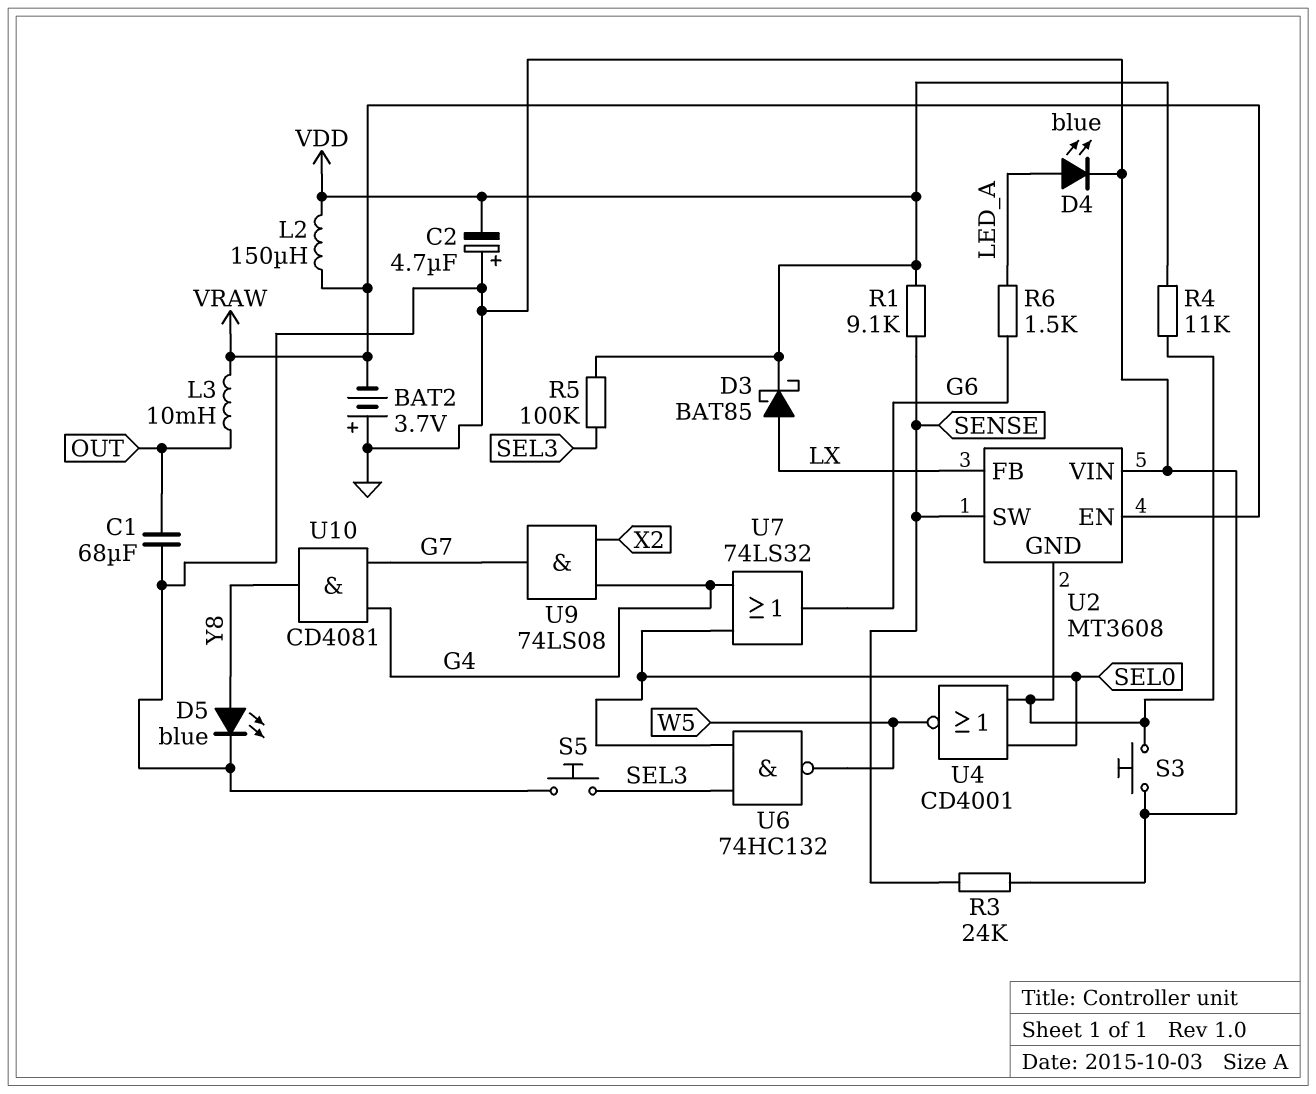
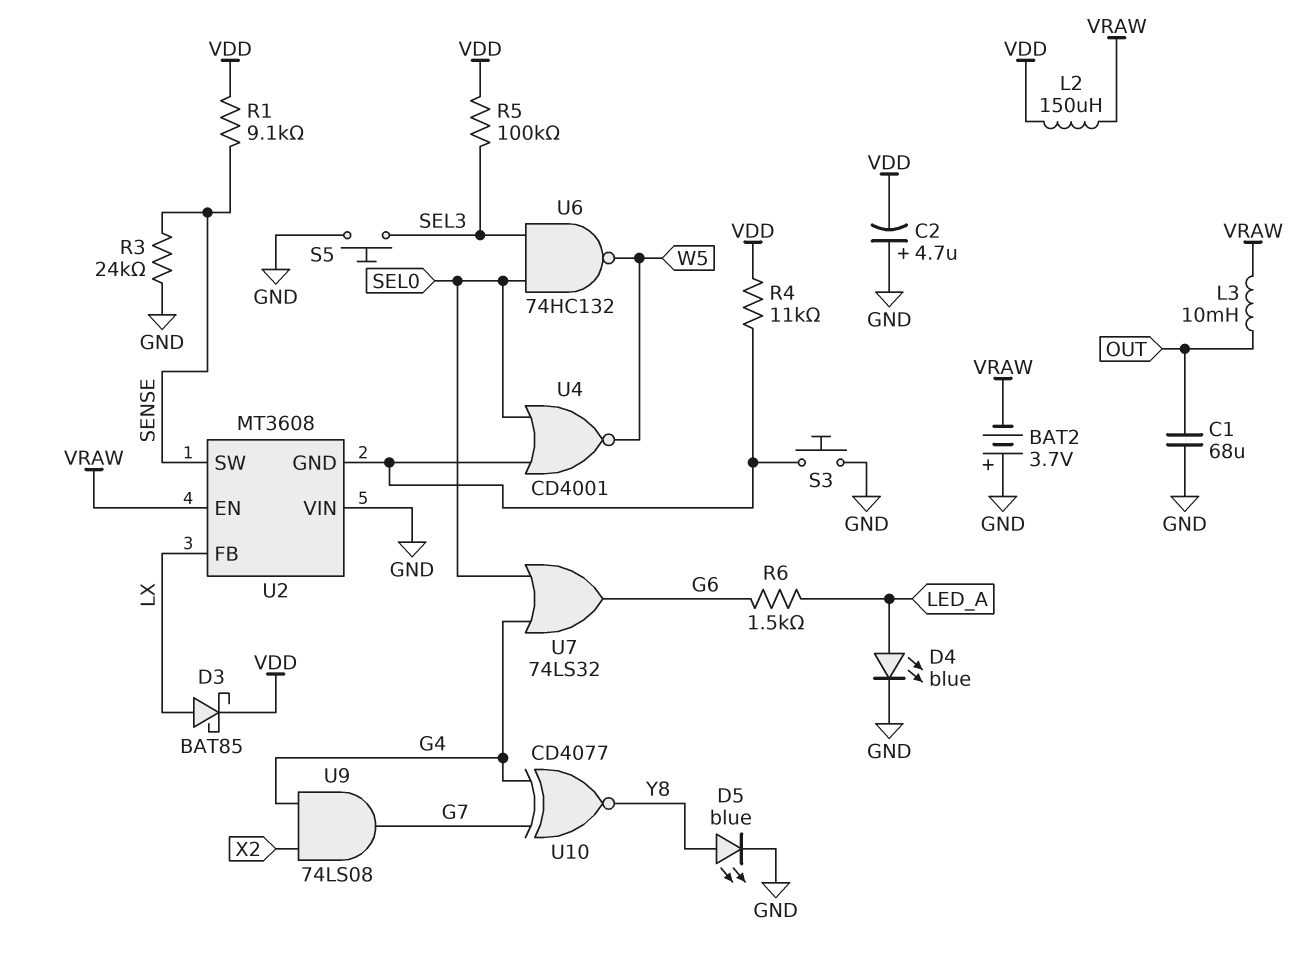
U10: AND CD4081 (in G4, in G7, out Y8) -> XNOR CD4077 (in G4, in G7, out Y8)

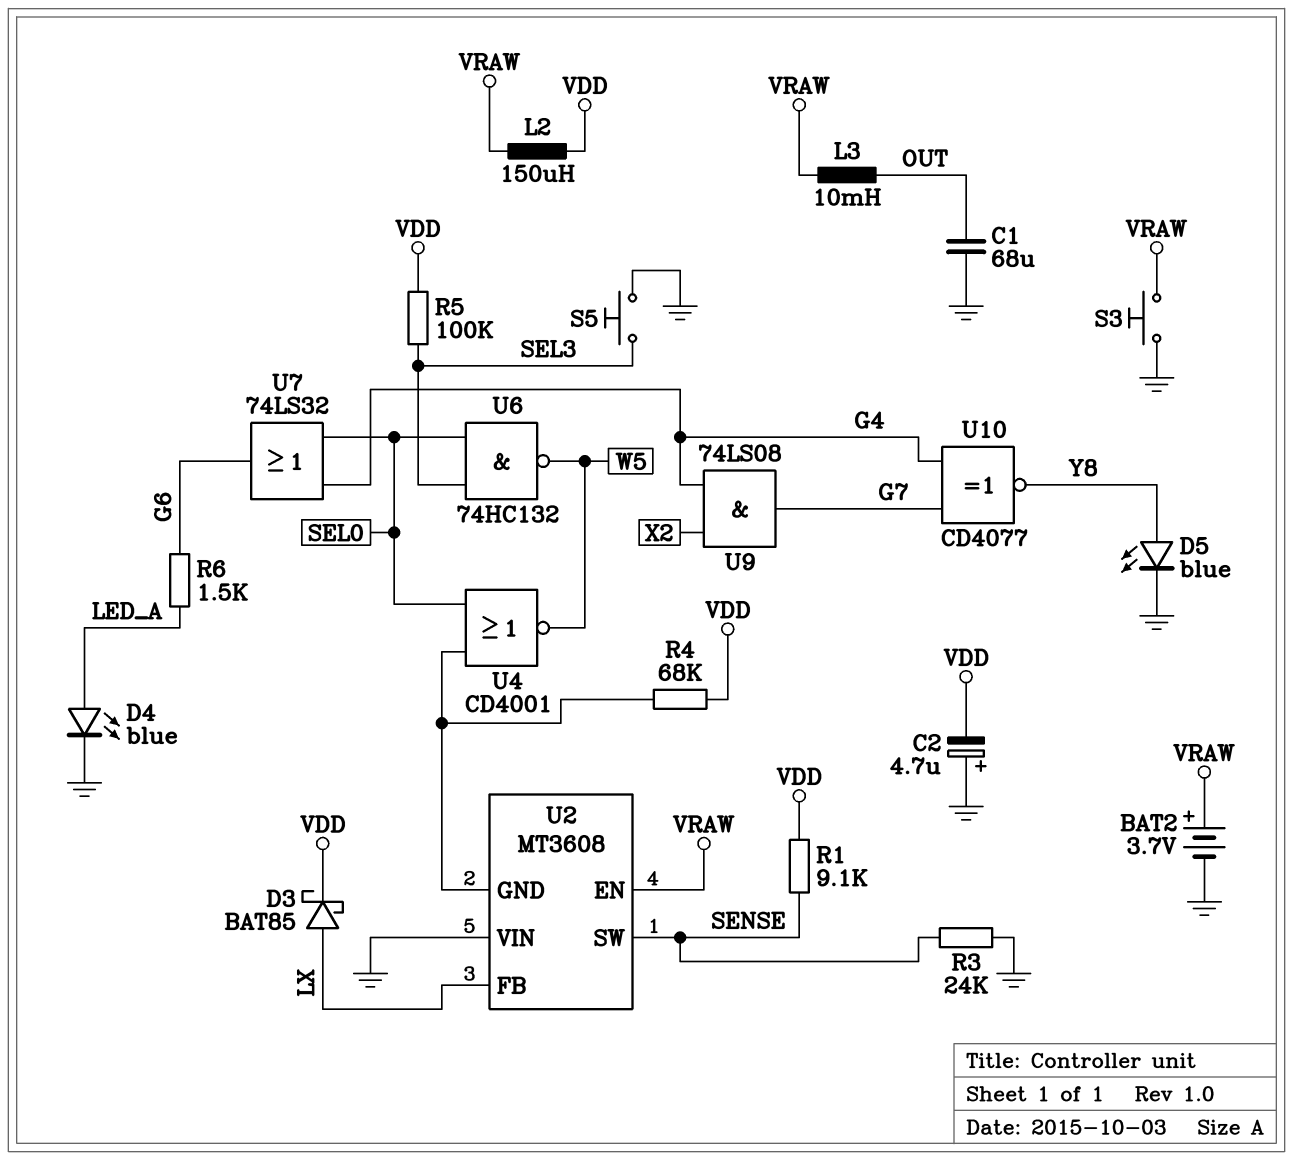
BAT2: 3.7V (plus GND, minus VRAW) -> 3.7V (plus VRAW, minus GND)
R4: 11k (U2/GND, VDD) -> 68k (U2/GND, VDD)
S3: button (GND, U2/GND) -> button (GND, VRAW)

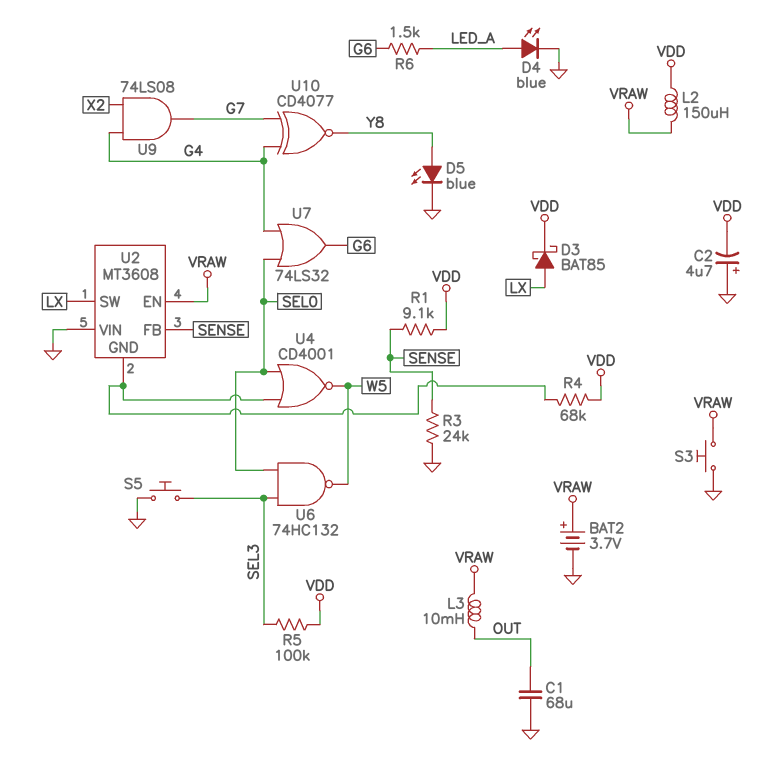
U2 pin FB: LX -> SENSE
U2 pin SW: SENSE -> LX

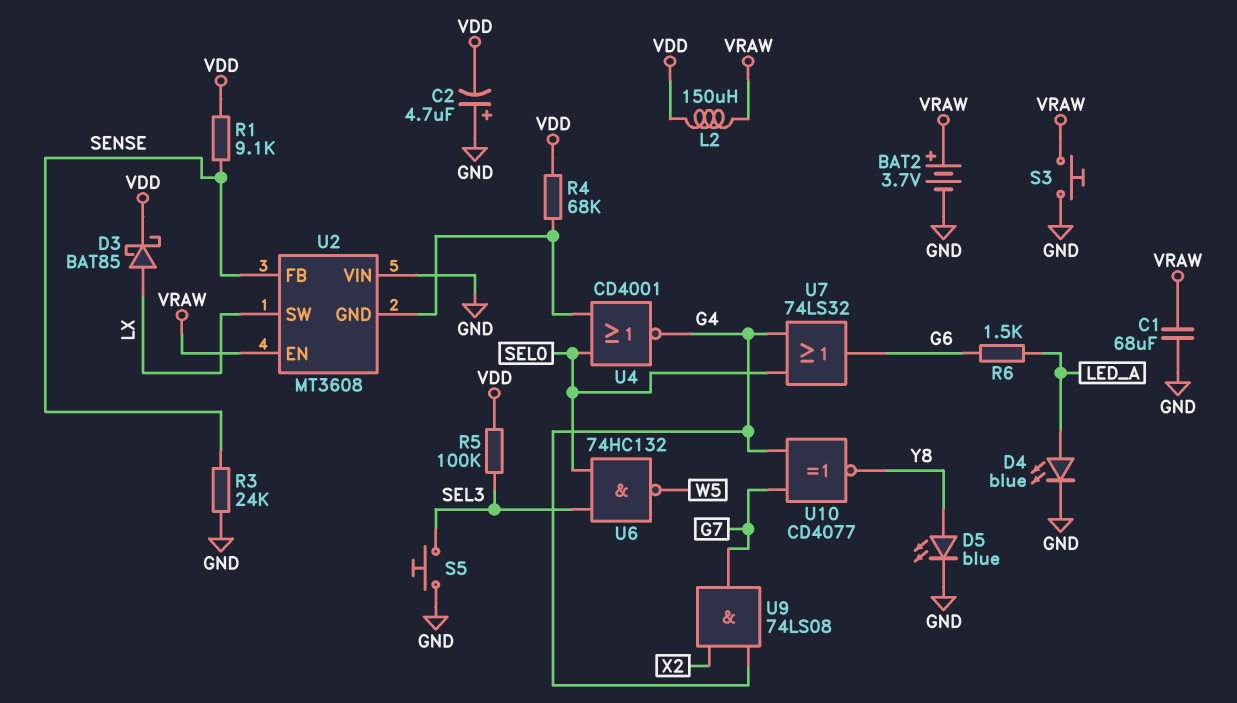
C1: 68uF (GND, OUT) -> 68uF (GND, VRAW)
L3: 10mH (OUT, VRAW) -> none
U4: NOR CD4001 (in SEL0, in U2/GND, out W5) -> NOR CD4001 (in SEL0, in U2/GND, out G4)

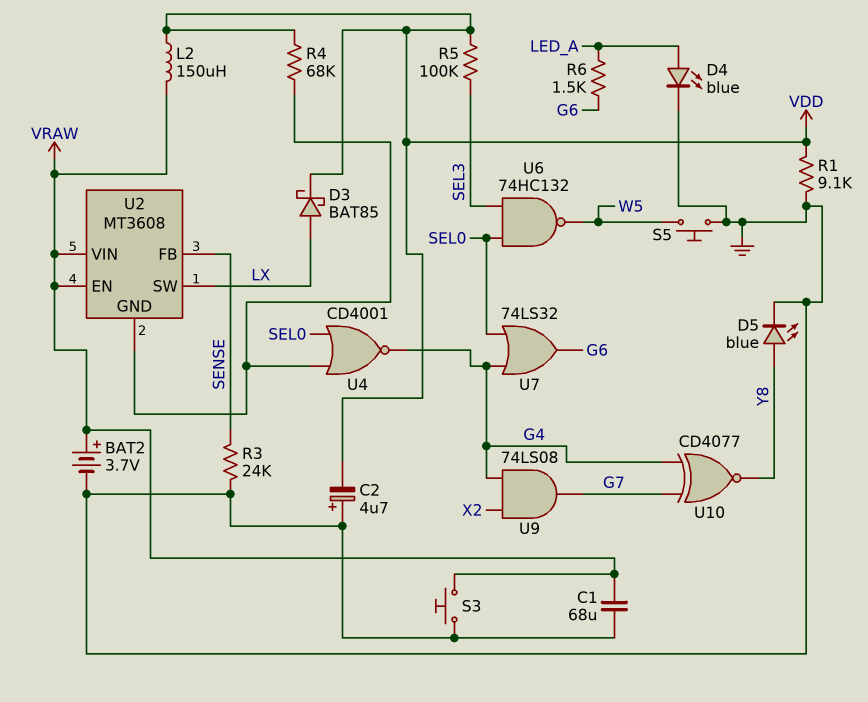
R1: 9.1k (SENSE, VDD) -> 9.1k (GND, VDD)
S5: button (GND, SEL3) -> button (GND, W5)
U2 pin VIN: GND -> VRAW

